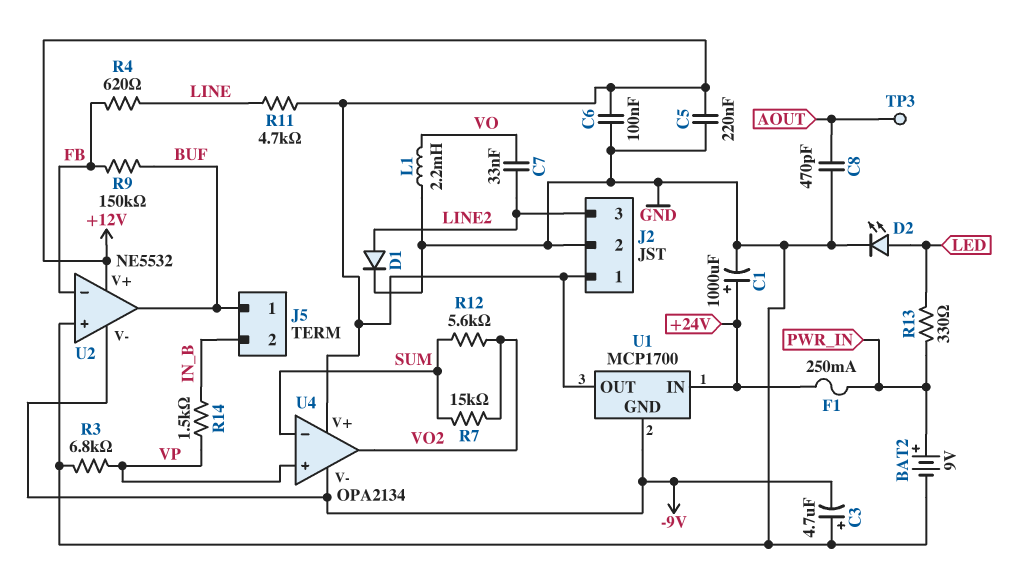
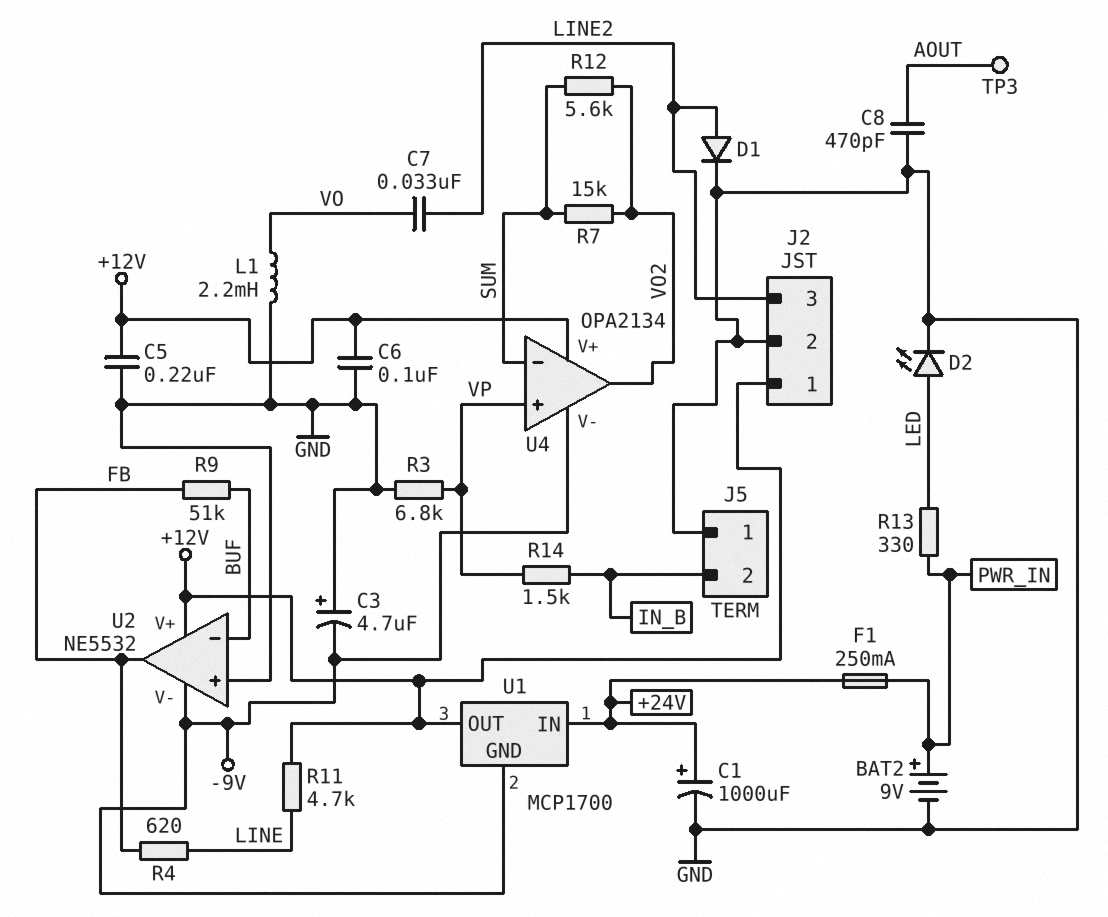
J5 pin 1: BUF -> GND
R9: 150k (BUF, FB) -> 51k (BUF, FB)
U2 pin in-: FB -> BUF
U2 pin out: BUF -> FB

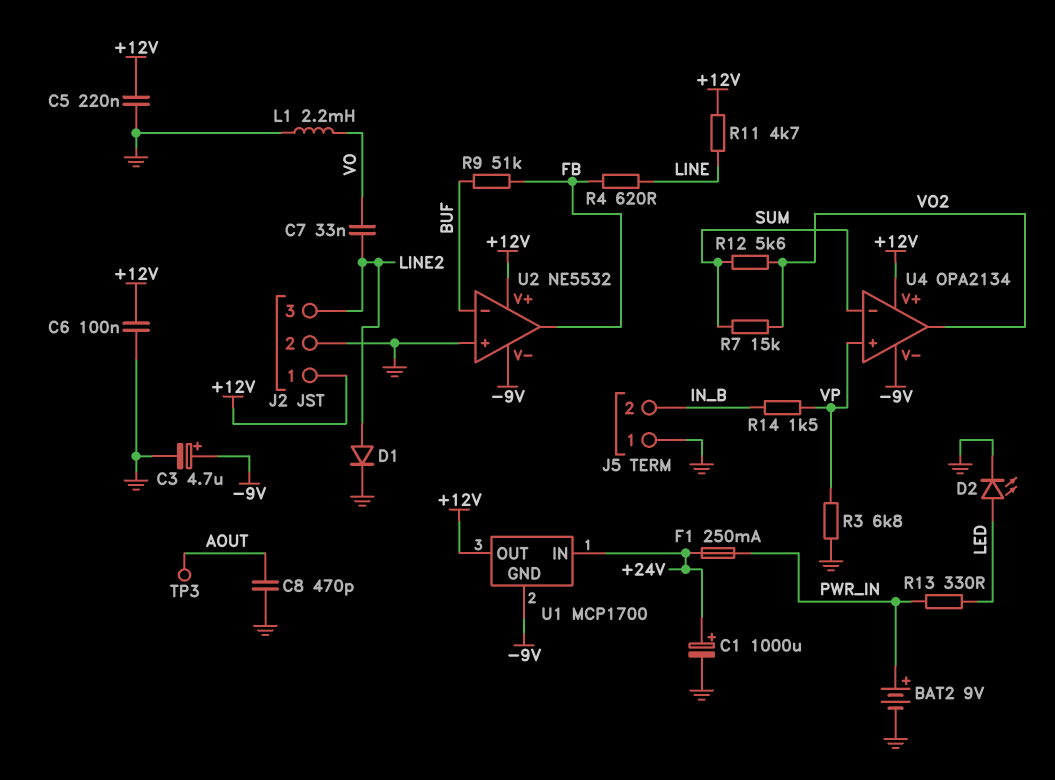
C3: 4.7uF (plus GND, minus -9V) -> 4.7uF (plus -9V, minus GND)

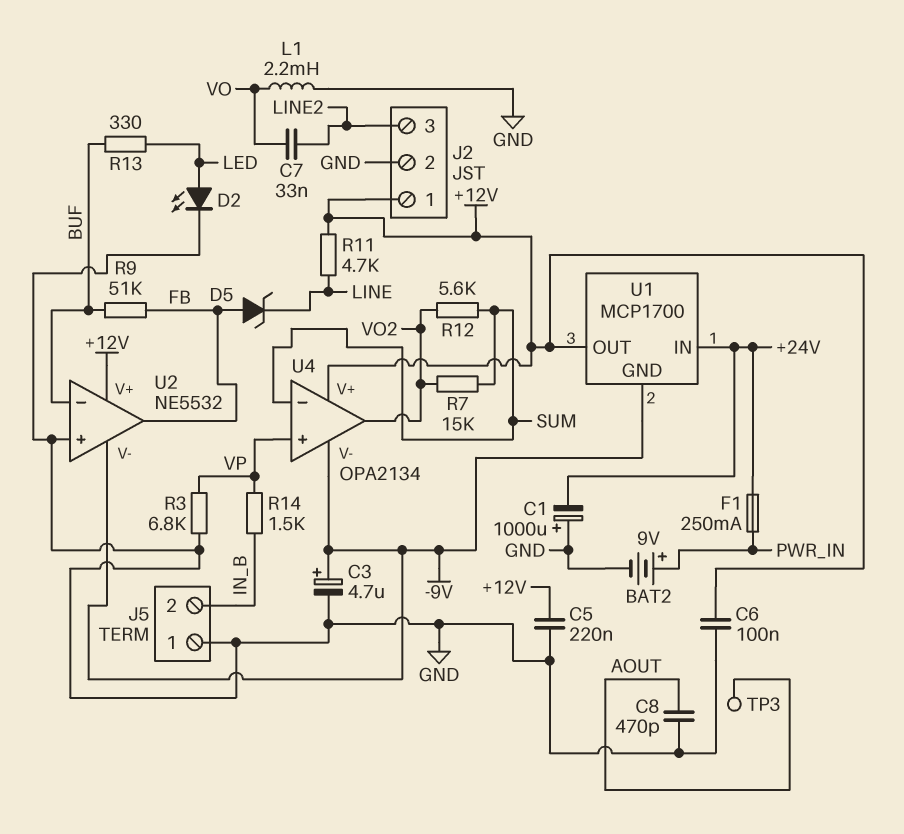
C1: 1000uF (plus +24V, minus GND) -> 1000uF (plus GND, minus +24V)
D1: diode (A LINE2, K GND) -> none
D5: none -> zener (A FB, K LINE)
R4: 620 (FB, LINE) -> none
R13: 330 (LED, PWR_IN) -> 330 (BUF, LED)

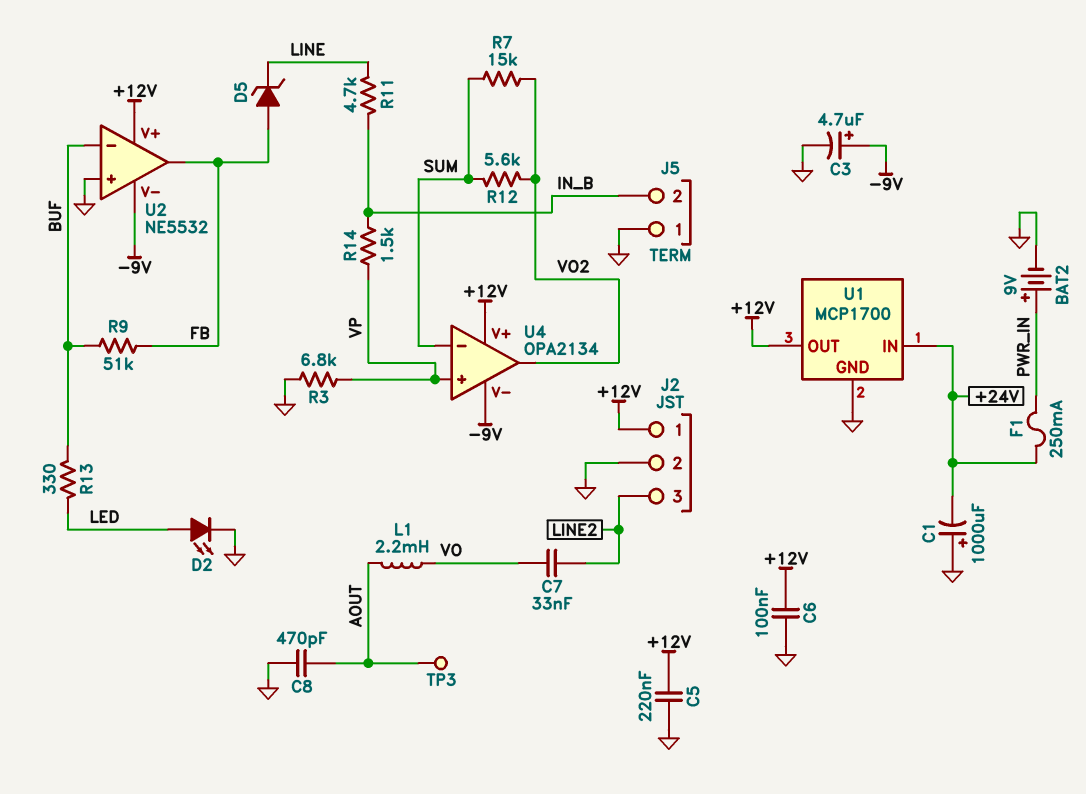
L1: 2.2mH (GND, VO) -> 2.2mH (AOUT, VO)
R11: 4.7k (+12V, LINE) -> 4.7k (IN_B, LINE)
U1 pin GND: -9V -> GND

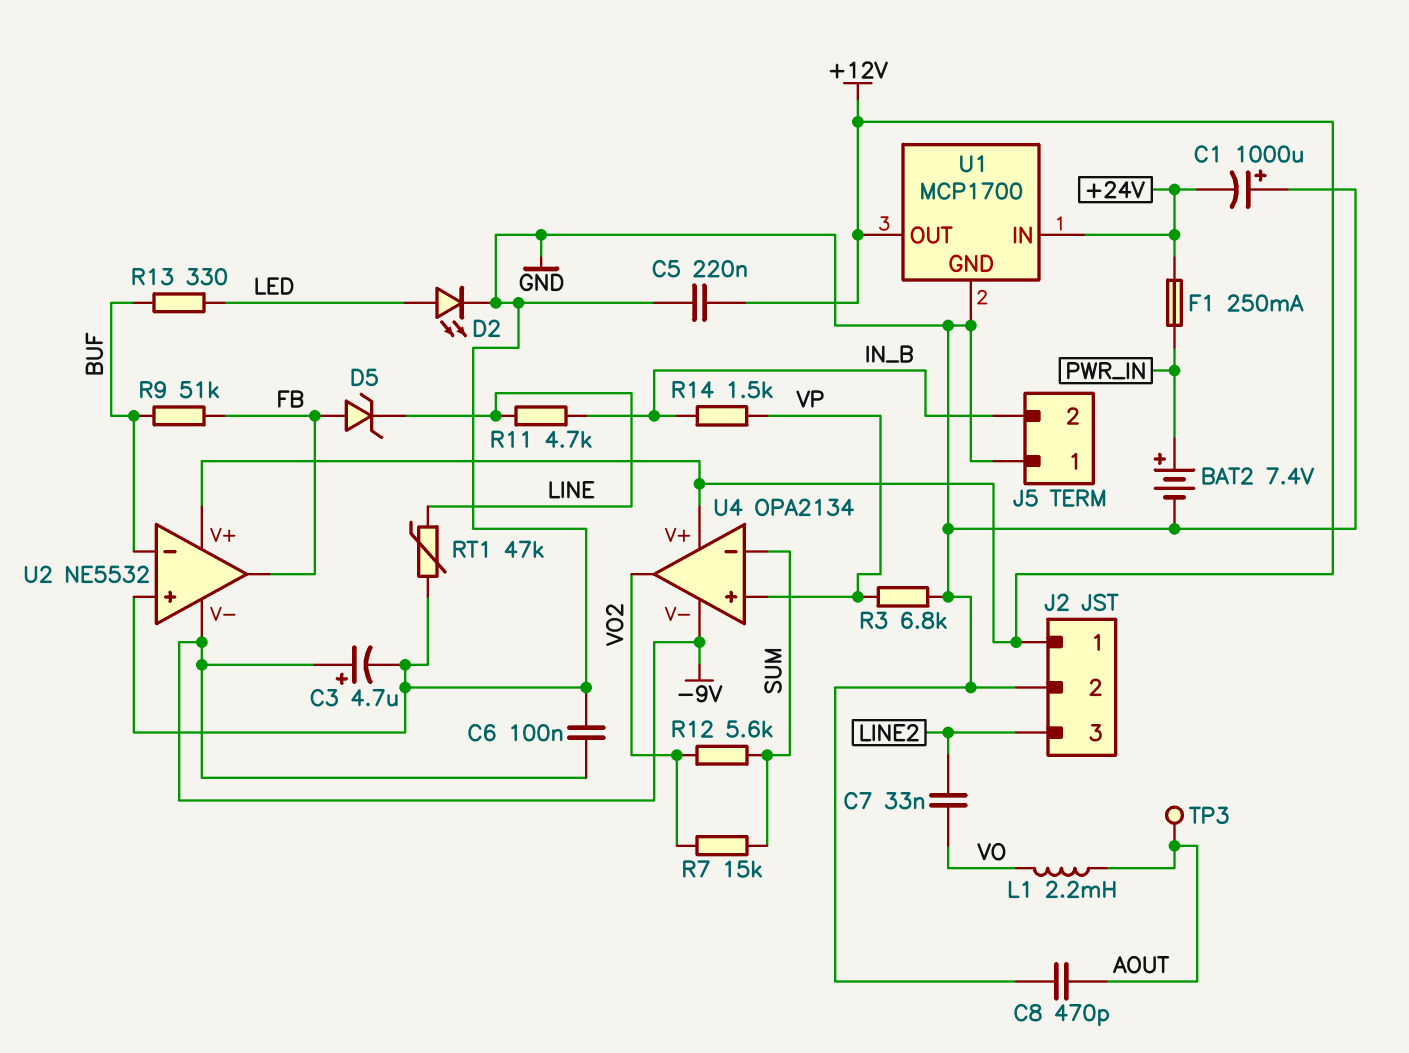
BAT2: 9V (plus PWR_IN, minus GND) -> 7.4V (plus PWR_IN, minus GND)
C6: 100nF (+12V, GND) -> 100nF (-9V, GND)
RT1: none -> 47k (GND, LINE)

